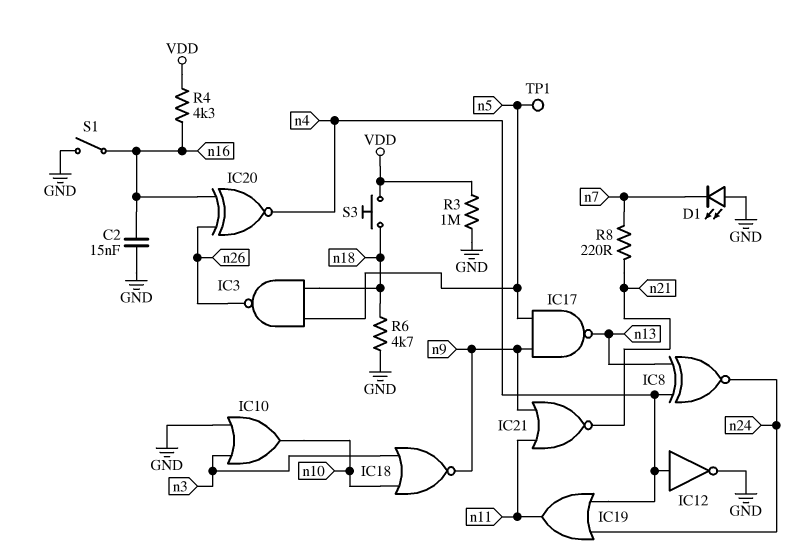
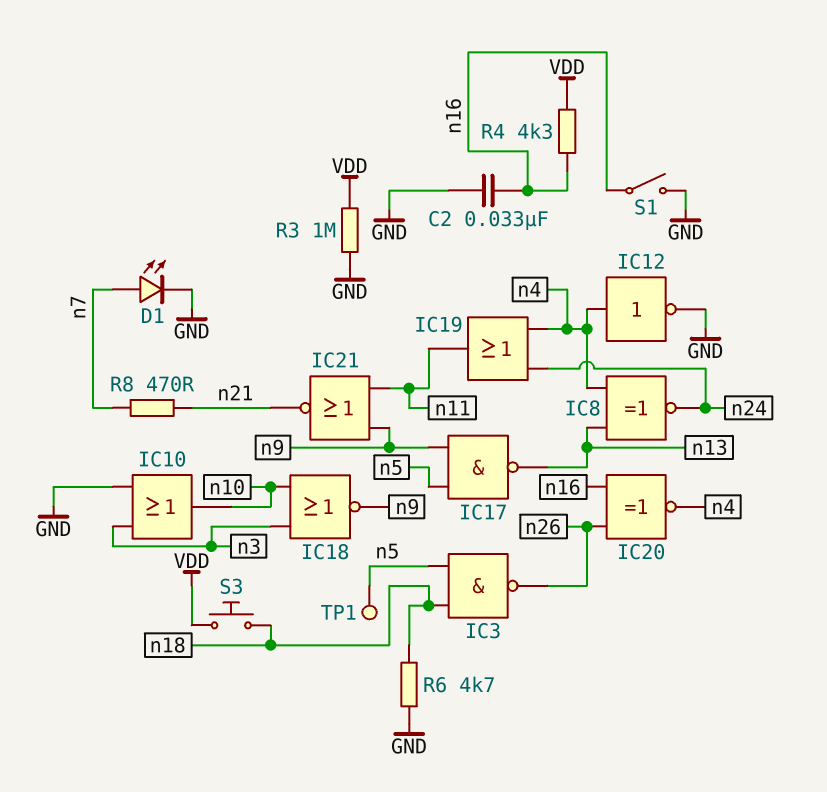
C2: 15nF (GND, n16) -> 33nF (GND, n16)
D1: LED (A GND, K n7) -> LED (A n7, K GND)
R8: 220 (n7, n21) -> 470 (n7, n21)

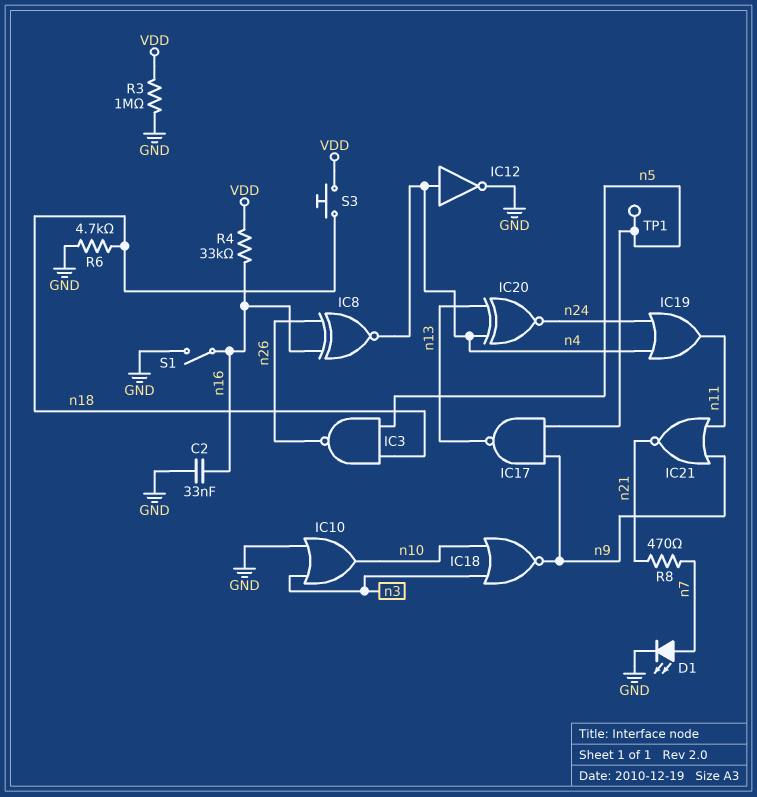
IC8: XNOR (in n4, in n13, out n24) -> XNOR (in n16, in n26, out n4)
IC20: XNOR (in n16, in n26, out n4) -> XNOR (in n4, in n13, out n24)
R4: 4.3k (VDD, n16) -> 33k (VDD, n16)

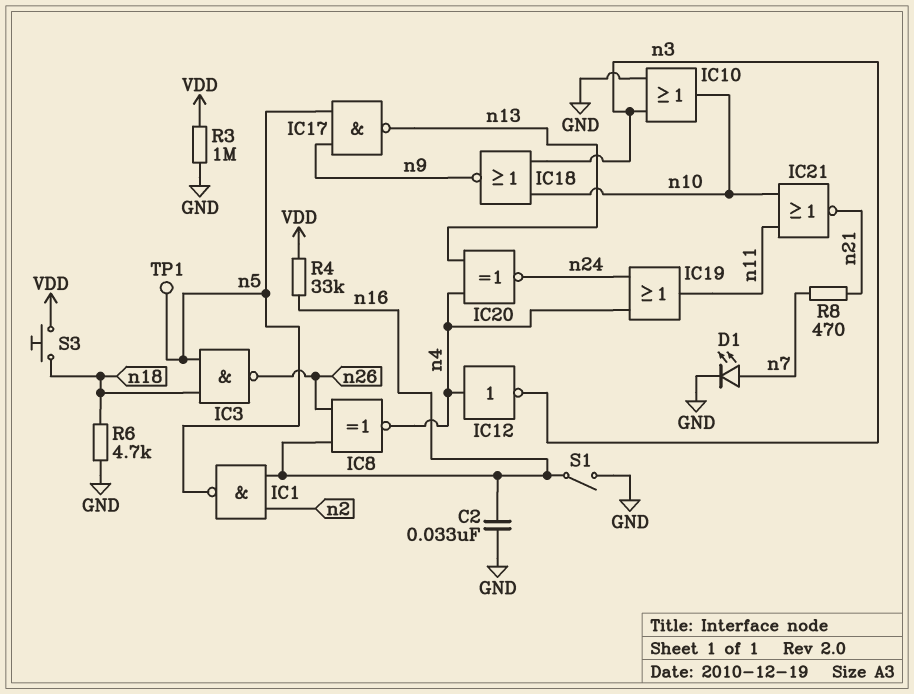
IC1: none -> NAND (in n2, in n16, out n5)
IC12: NOT (in n4, out GND) -> NOT (in n4, out n3)
IC21: NOR (in n9, in n11, out n21) -> NOR (in n10, in n11, out n21)

